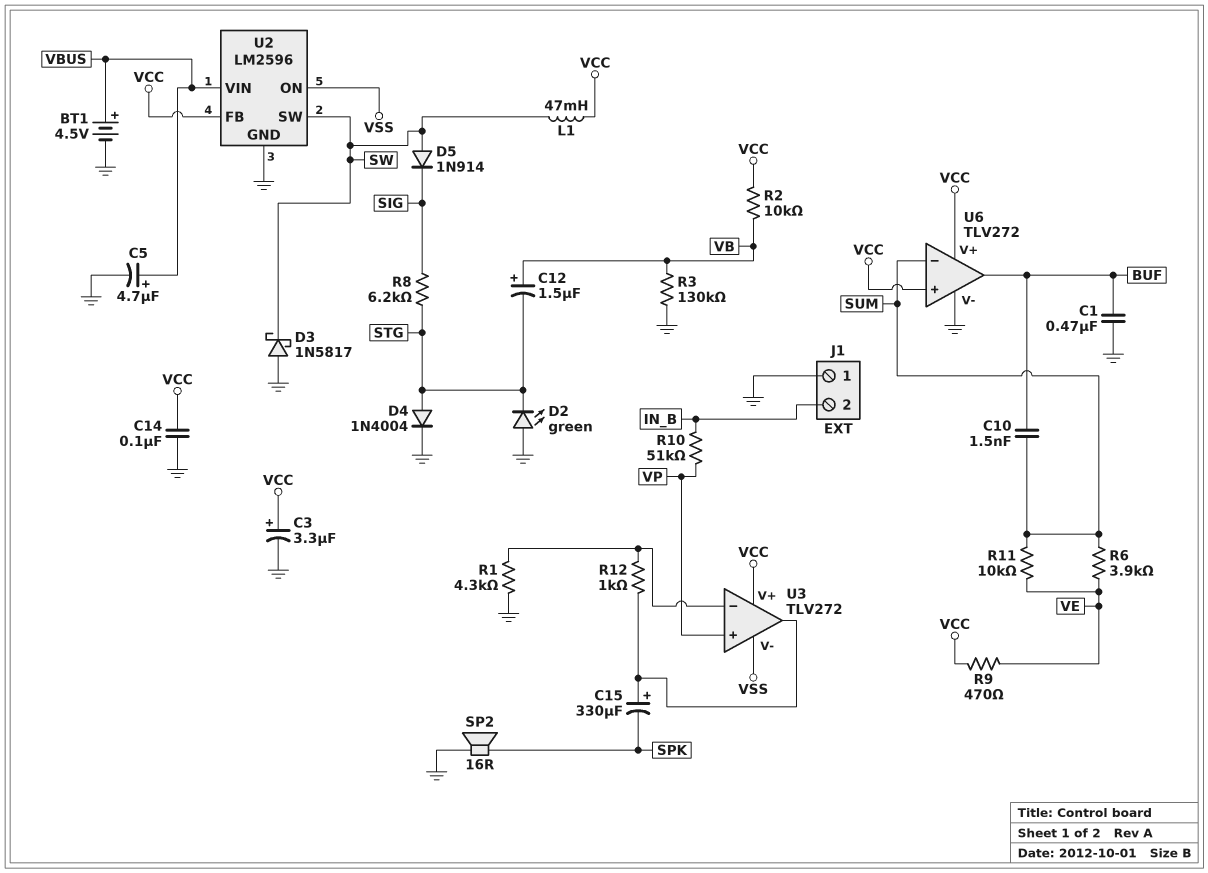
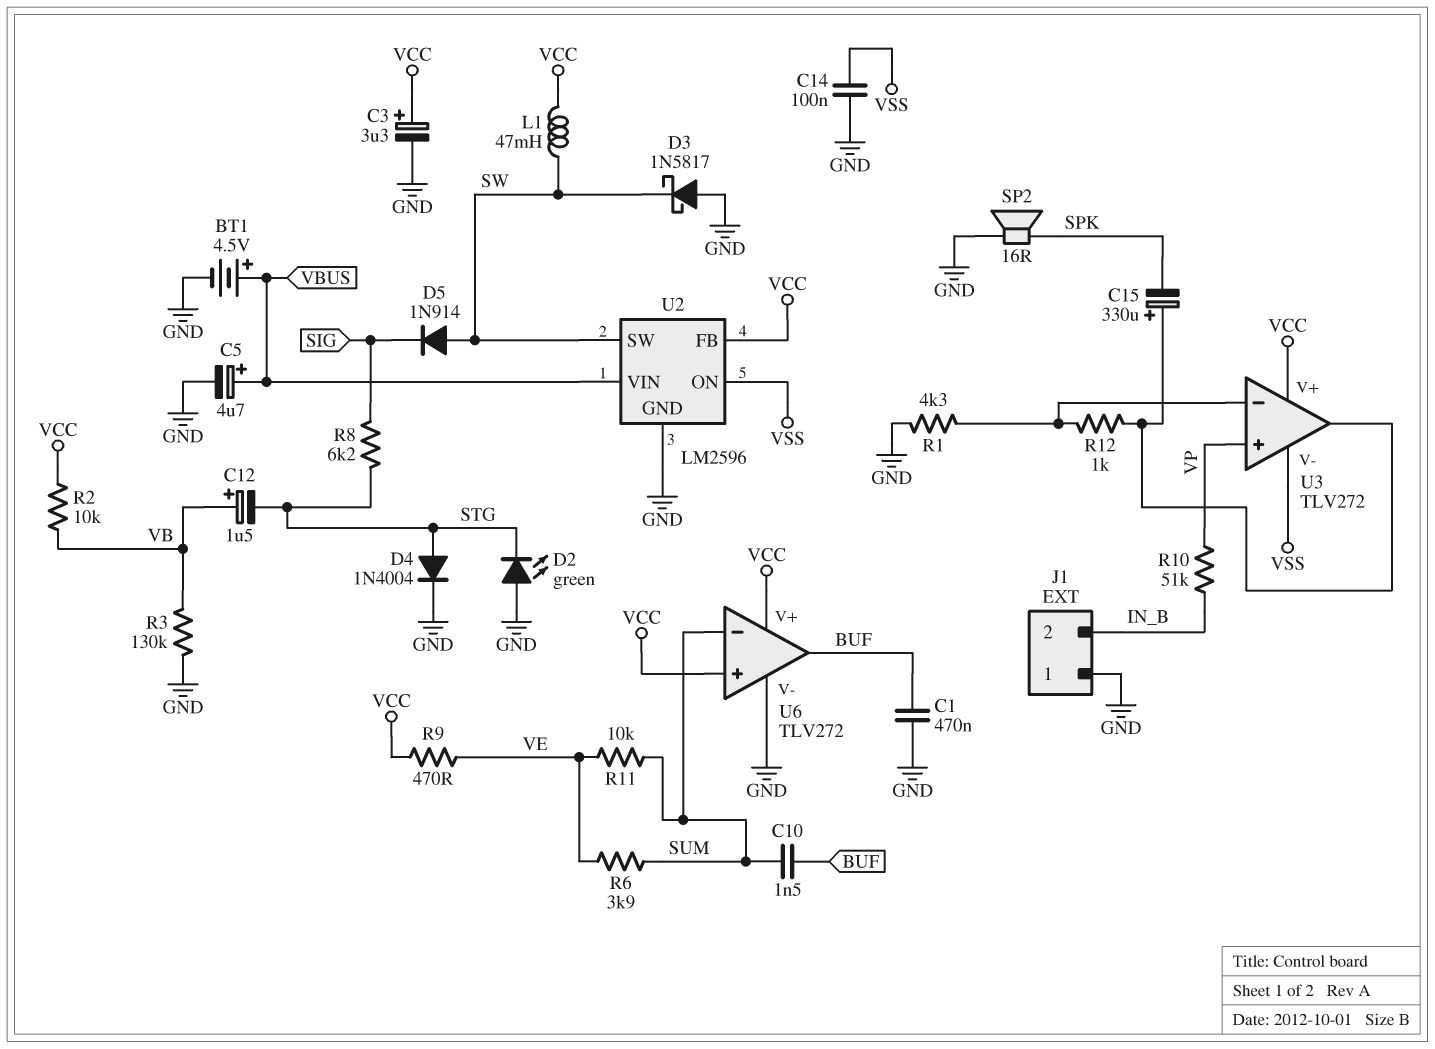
C14: 100nF (GND, VCC) -> 100nF (GND, VSS)

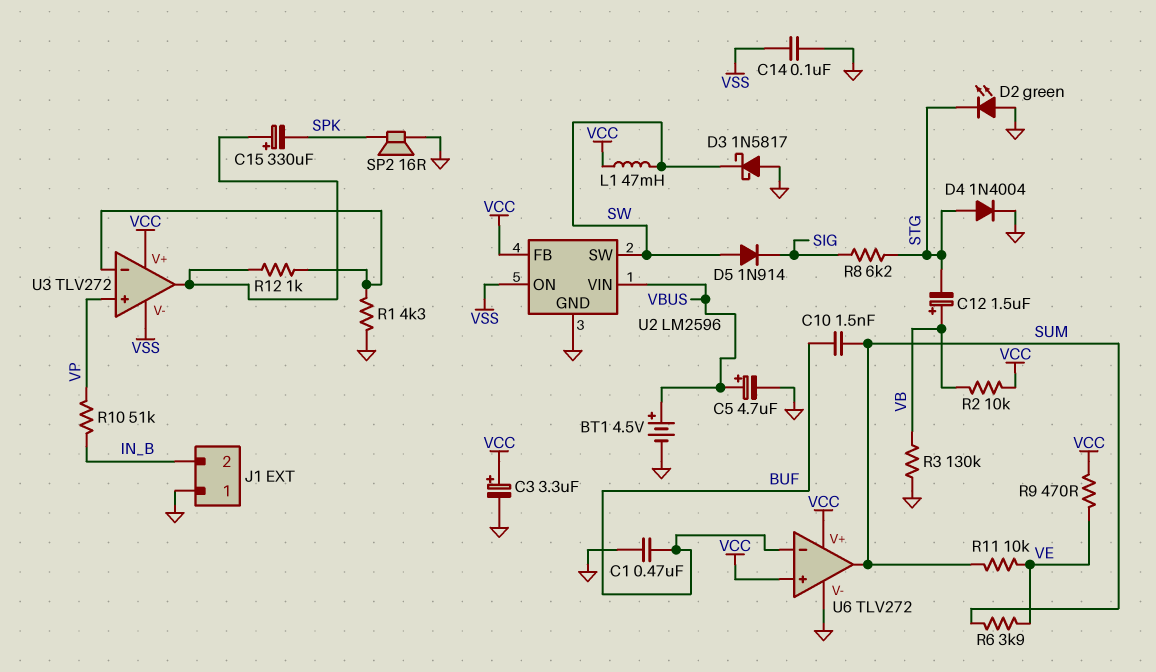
U6 pin in-: SUM -> BUF
U6 pin out: BUF -> SUM

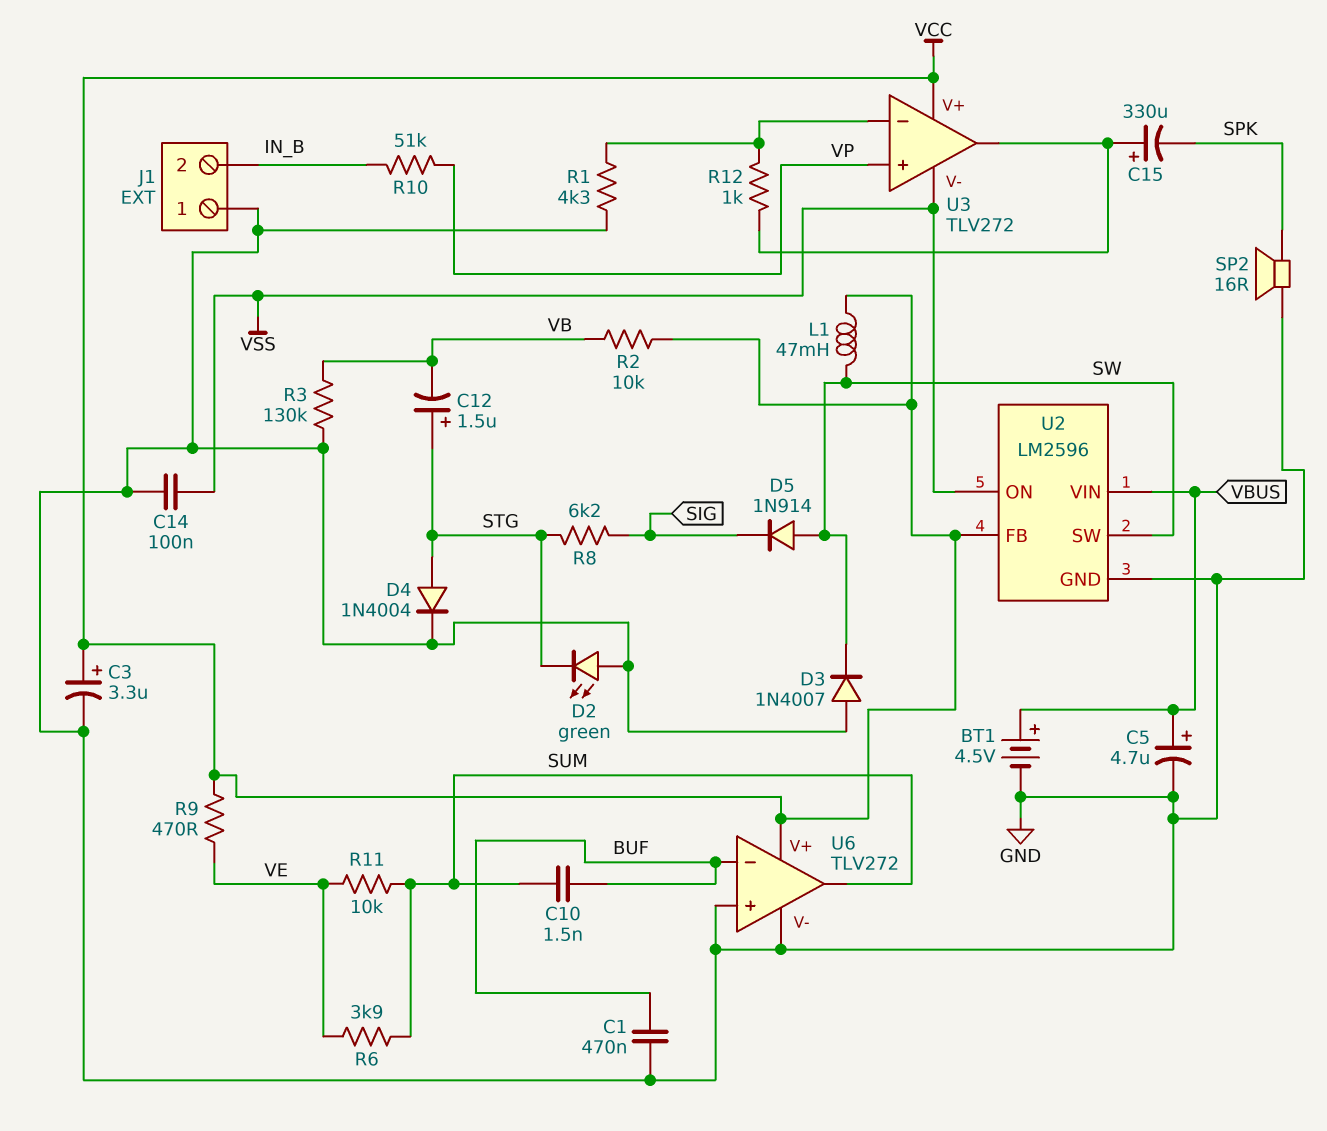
C12: 1.5uF (plus VB, minus STG) -> 1.5uF (plus STG, minus VB)
D3: schottky 1N5817 (A GND, K SW) -> diode 1N4007 (A GND, K SW)
U6 pin in+: VCC -> GND

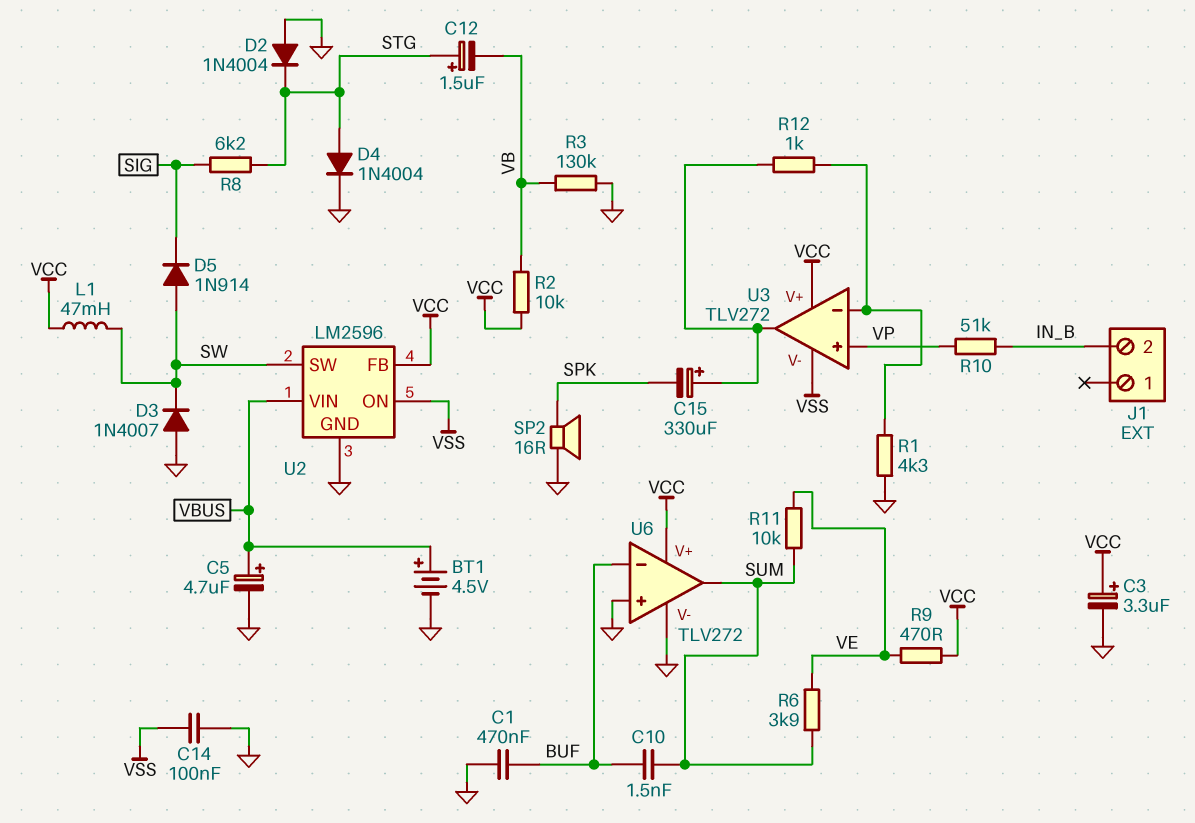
D2: LED green (A GND, K STG) -> diode 1N4004 (A GND, K STG)
J1 pin 1: GND -> none

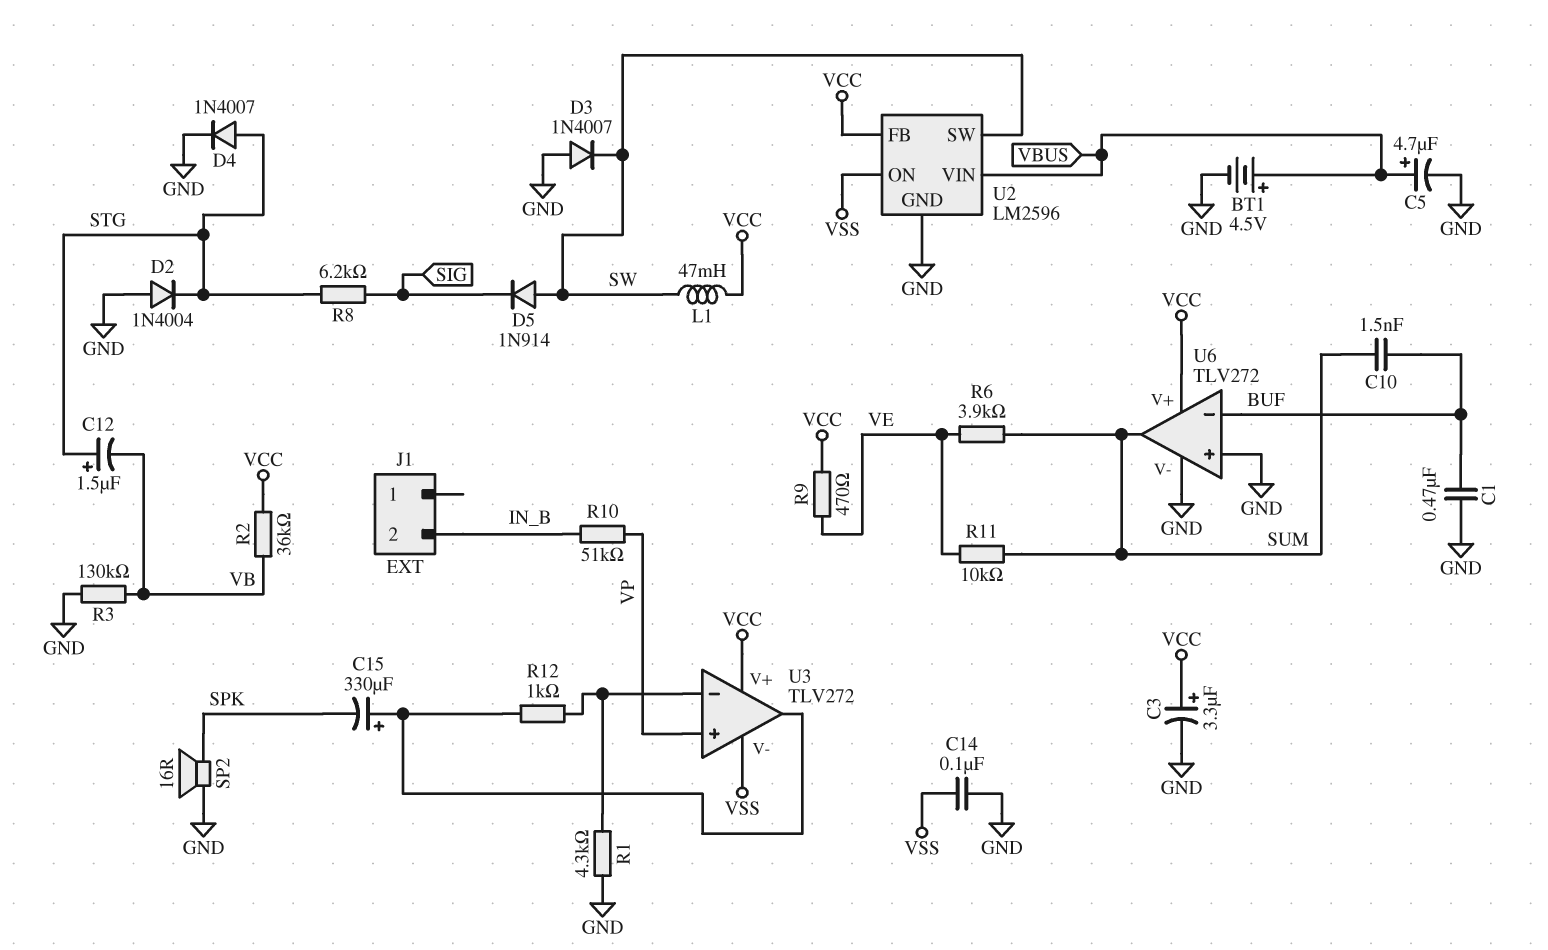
D4: diode 1N4004 (A STG, K GND) -> diode 1N4007 (A STG, K GND)
R2: 10k (VB, VCC) -> 36k (VB, VCC)

